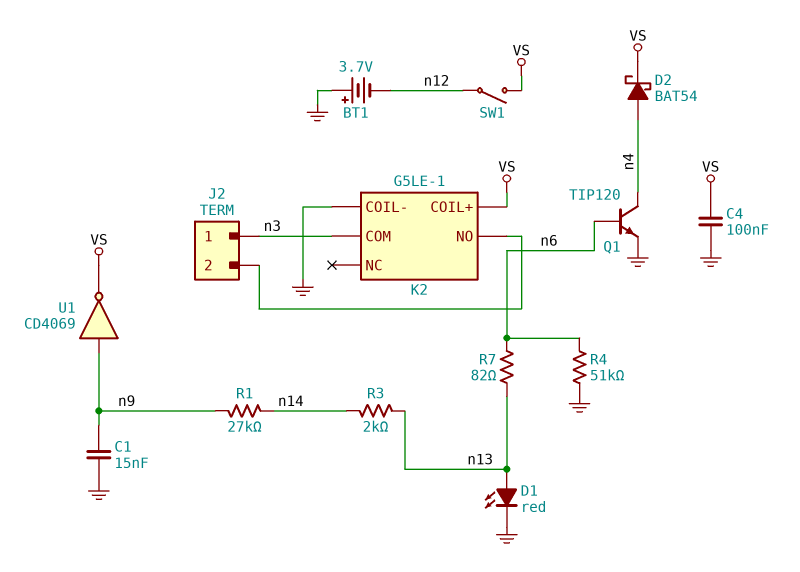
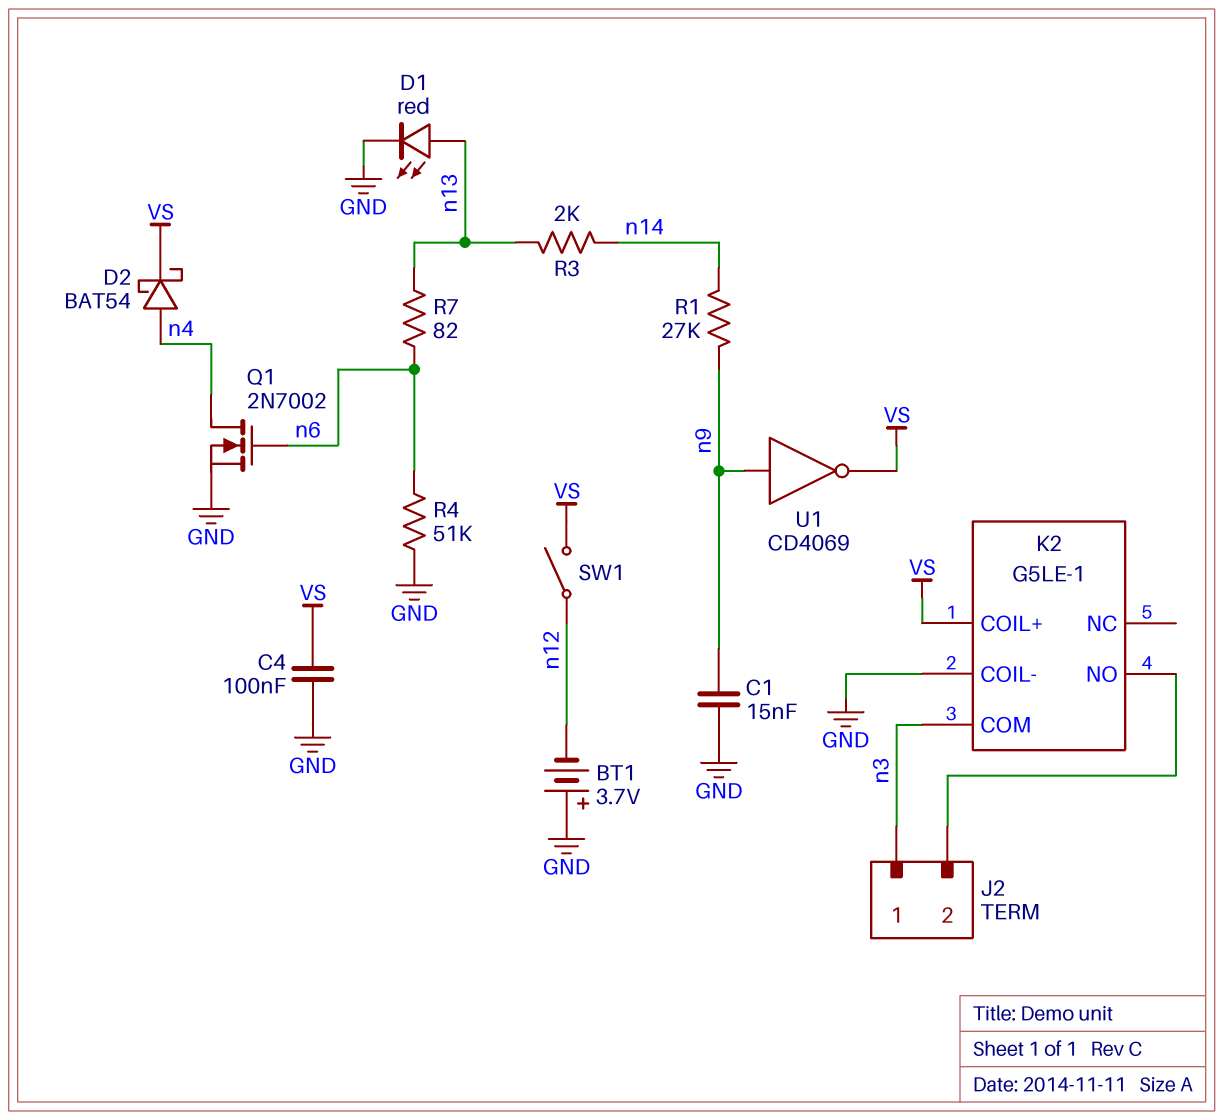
Q1: NPN TIP120 (B n6, C n4, E GND) -> NMOS 2N7002 (G n6, D n4, S GND)

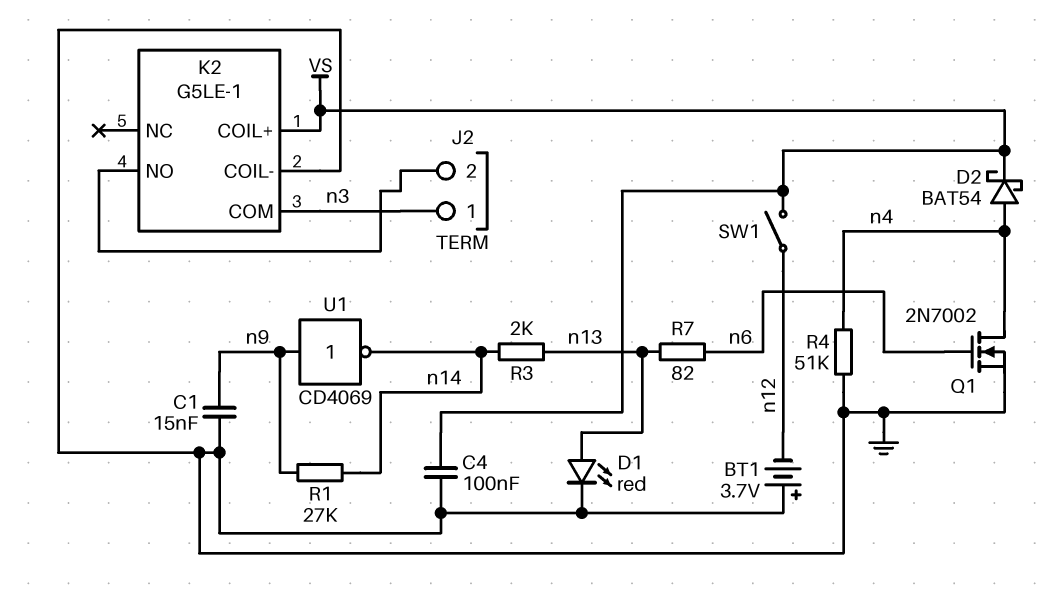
R4: 51k (GND, n6) -> 51k (GND, n4)
U1: NOT CD4069 (in n9, out VS) -> NOT CD4069 (in n9, out n14)

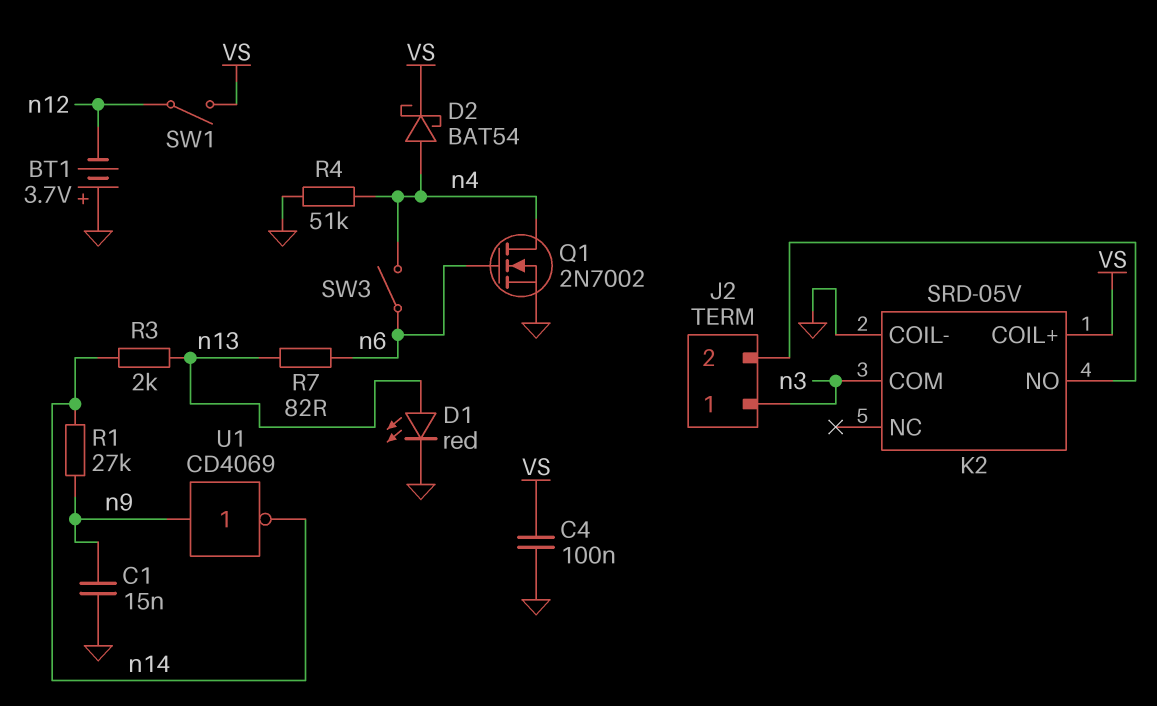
K2: G5LE-1 -> SRD-05V
SW3: none -> switch (n4, n6)

